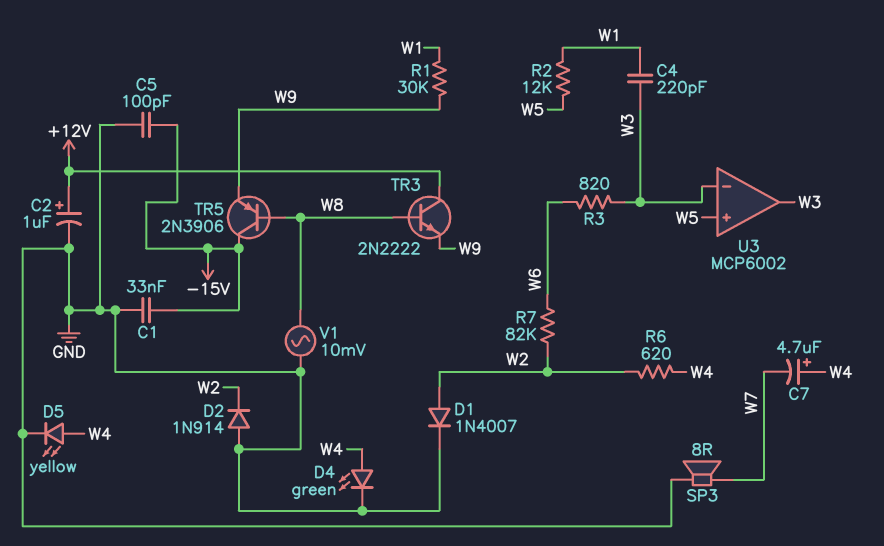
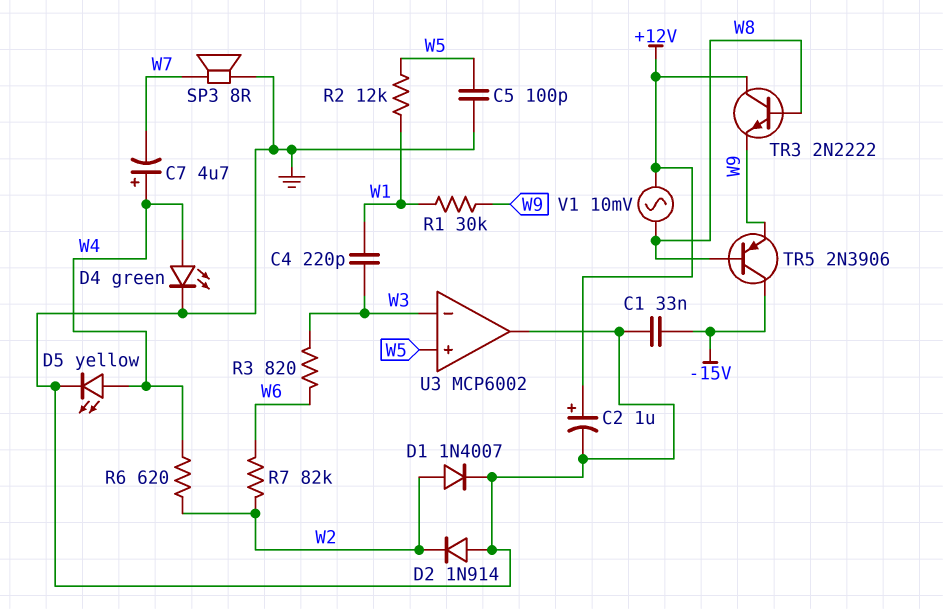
C5: 100pF (-15V, GND) -> 100pF (GND, W5)
U3 pin out: W3 -> GND
V1: AC 10mV (GND, W8) -> AC 10mV (+12V, W8)

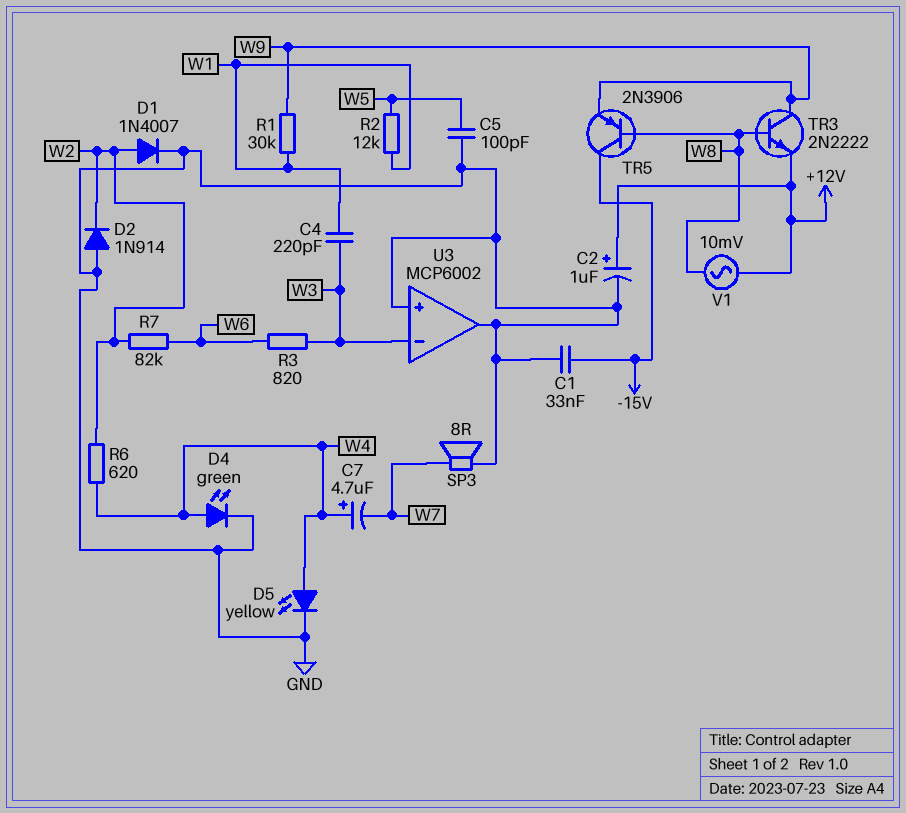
TR3: NPN 2N2222 (B W8, C +12V, E W9) -> NPN 2N2222 (B W8, C W9, E +12V)
U3 pin in+: W5 -> GND

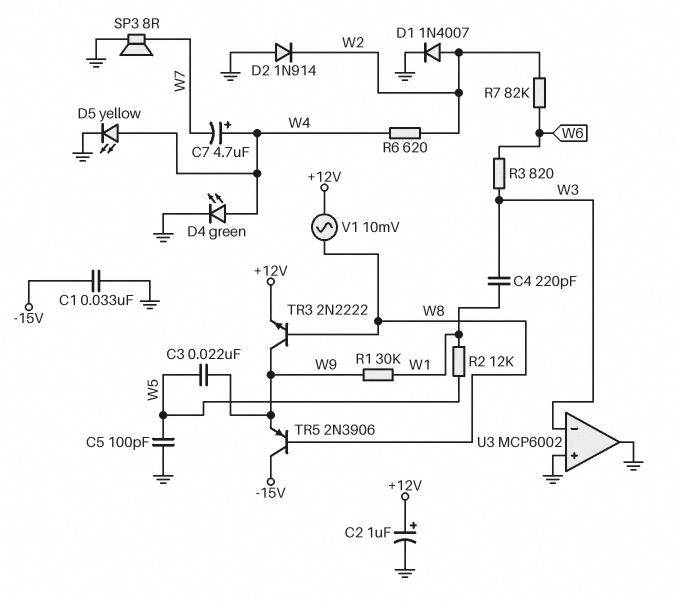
C3: none -> 22nF (W5, W9)

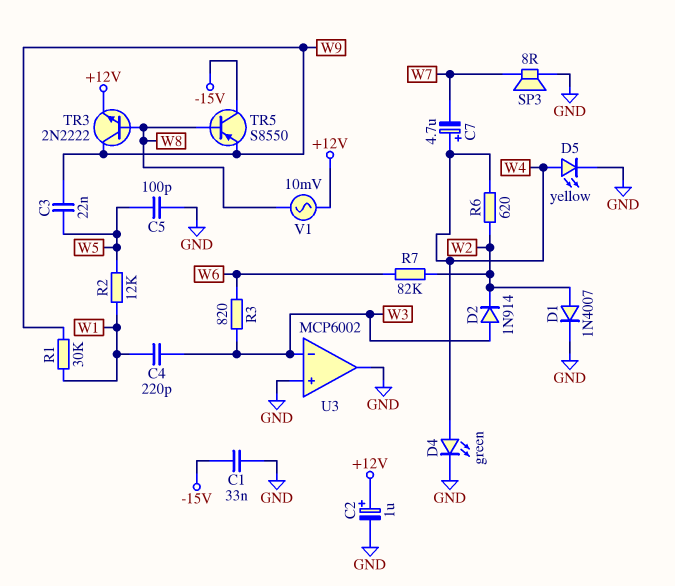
D2: diode 1N914 (A GND, K W2) -> diode 1N914 (A W3, K W2)
TR5: PNP 2N3906 (B W8, C -15V, E W9) -> PNP S8550 (B W8, C -15V, E W9)

